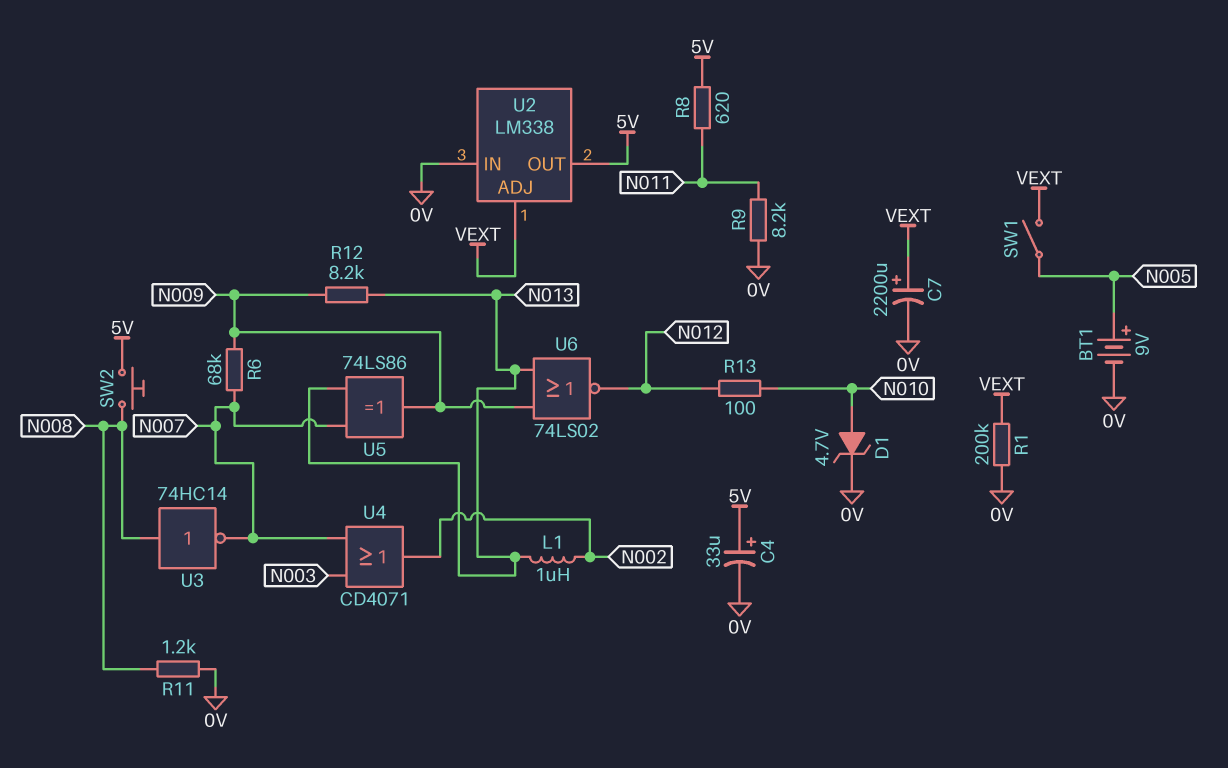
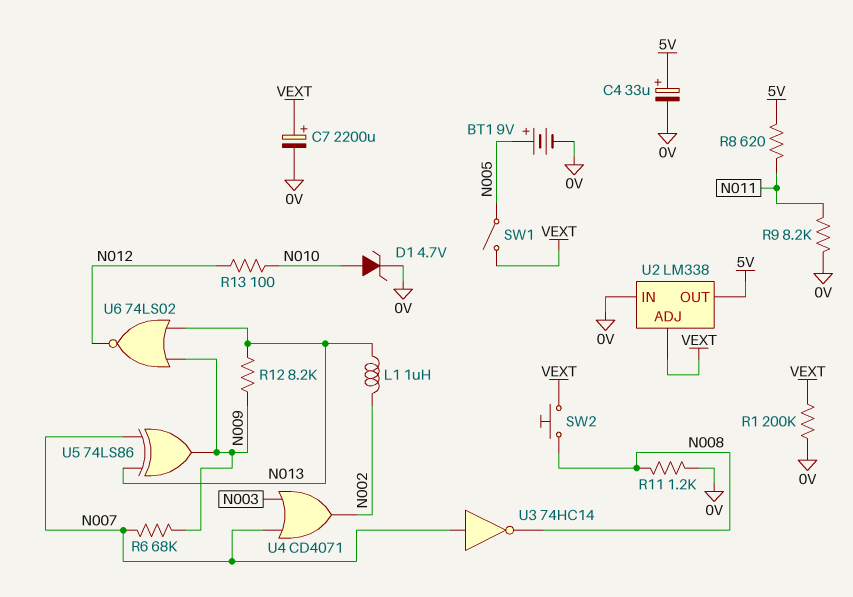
SW2: button (5V, N008) -> button (N008, VEXT)
U3: NOT 74HC14 (in N008, out N007) -> NOT 74HC14 (in N007, out N008)

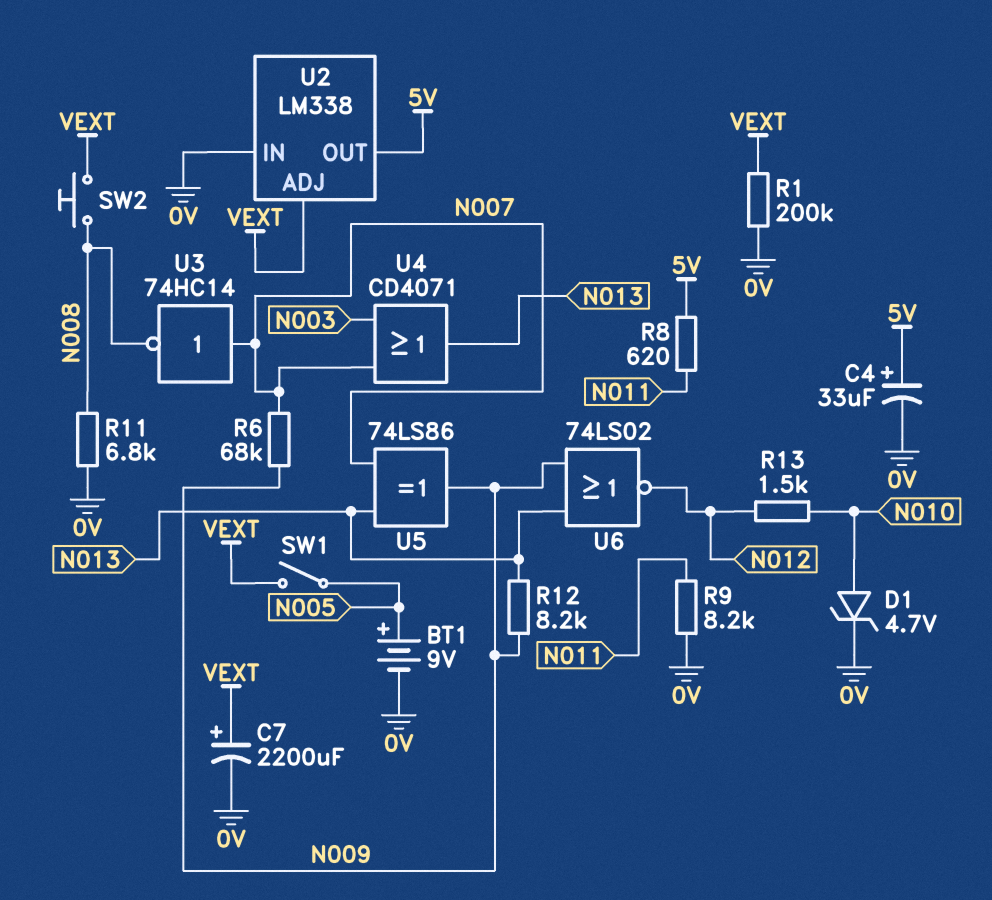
L1: 1uH (N002, N013) -> none
R11: 1.2k (0V, N008) -> 6.8k (0V, N008)
R13: 100 (N010, N012) -> 1.5k (N010, N012)
U4: OR CD4071 (in N003, in N007, out N002) -> OR CD4071 (in N003, in N007, out N013)

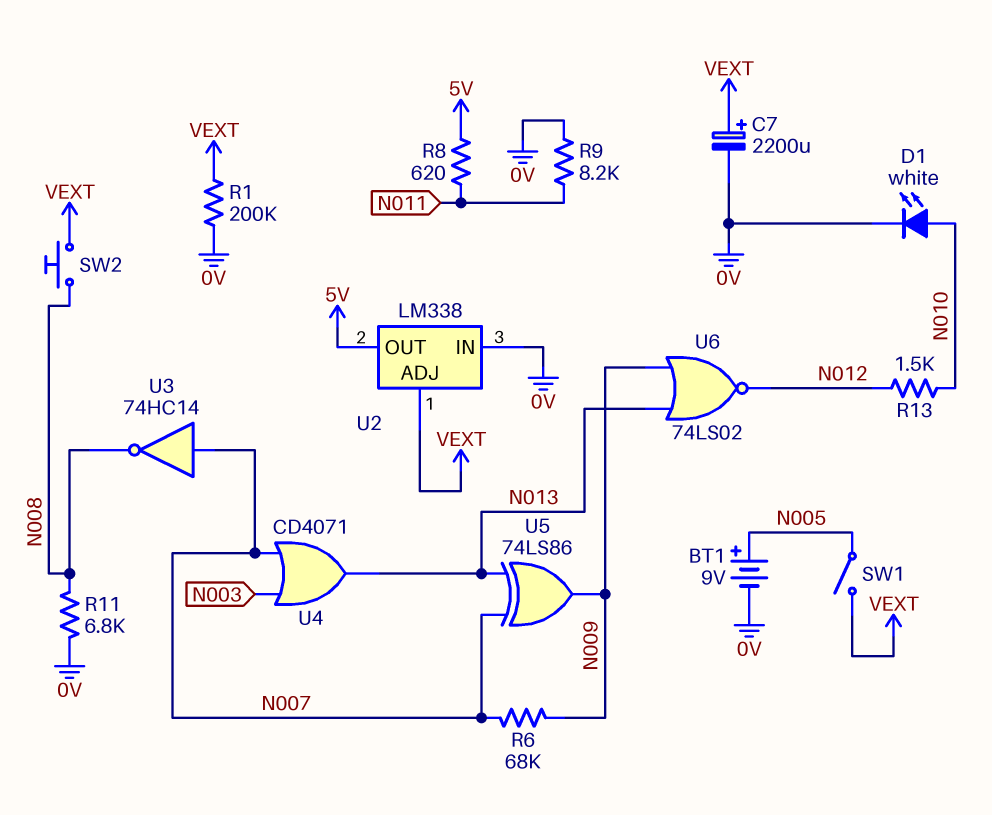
C4: 33uF (plus 5V, minus 0V) -> none
D1: zener 4.7V (A N010, K 0V) -> LED white (A N010, K 0V)
R12: 8.2k (N009, N013) -> none

